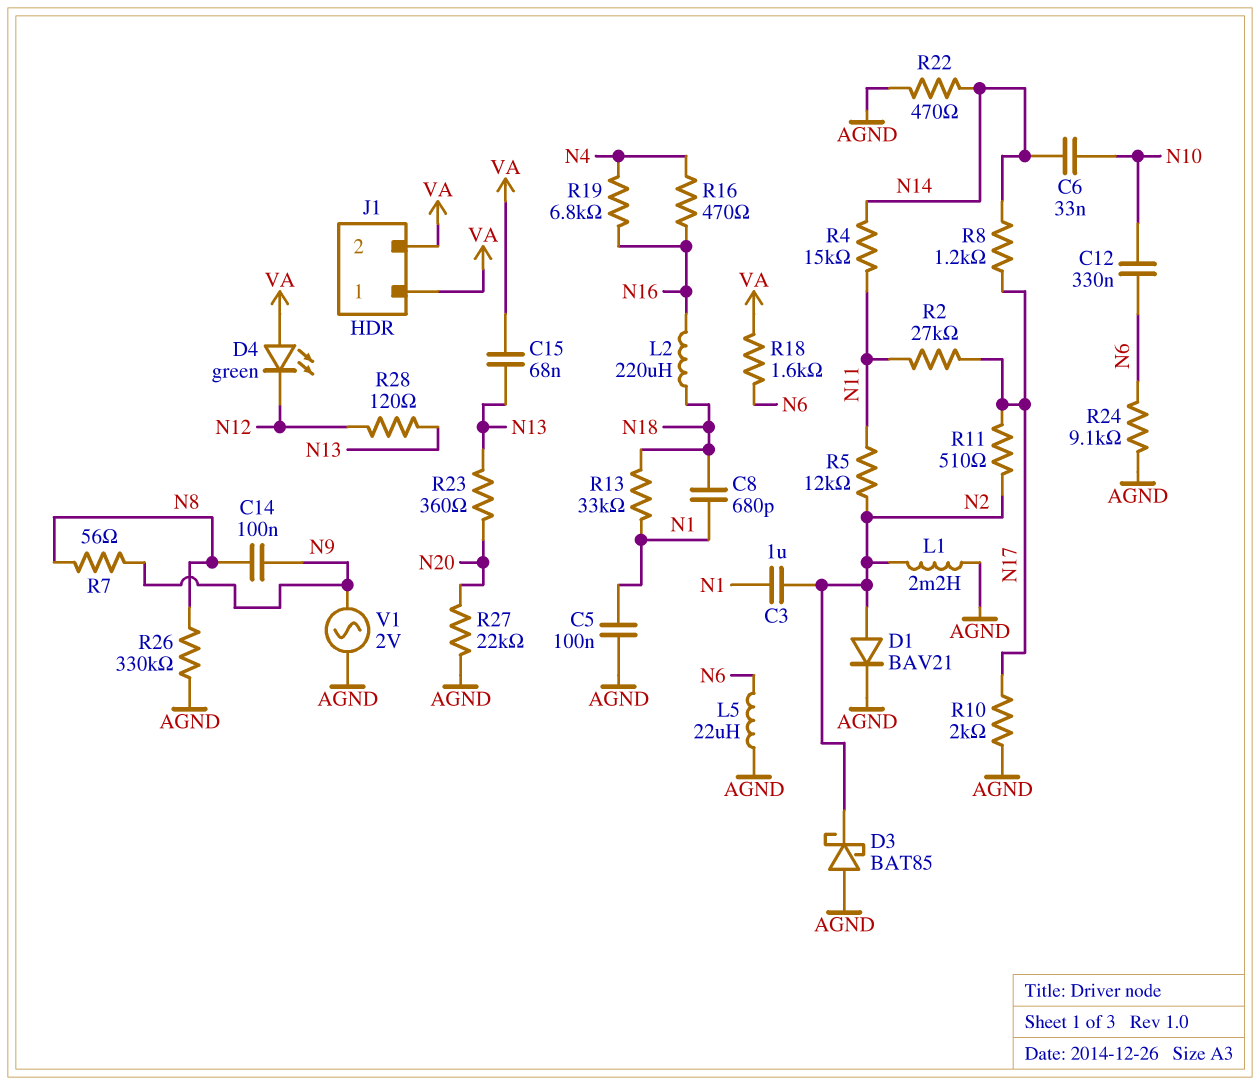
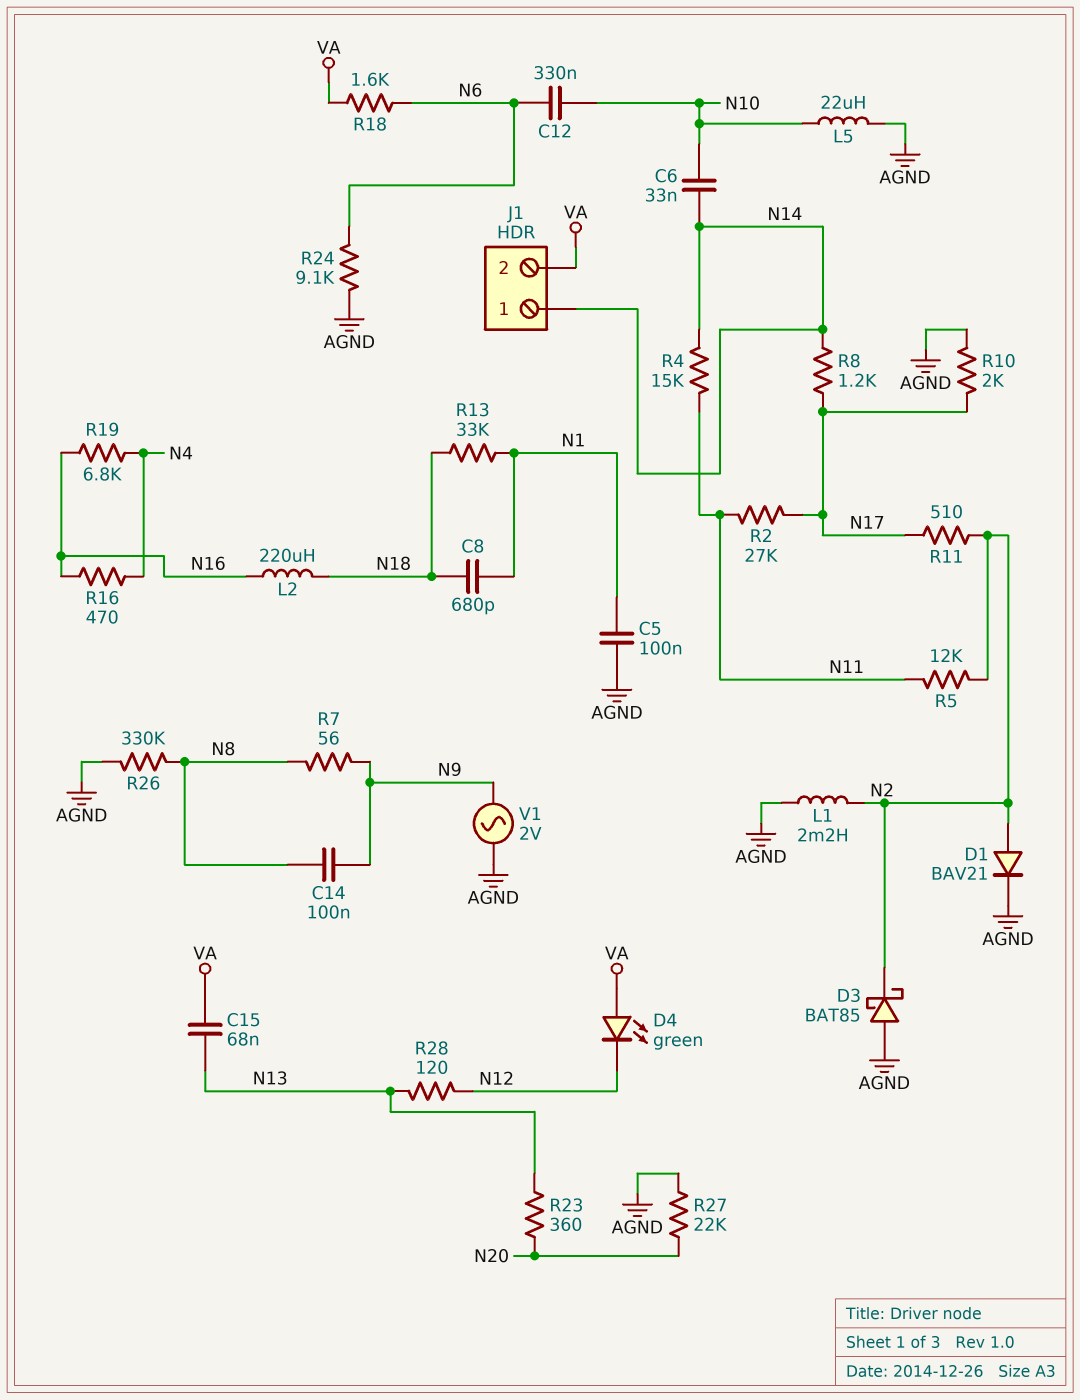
C3: 1uF (N1, N2) -> none
J1 pin 1: VA -> N14
L5: 22uH (AGND, N6) -> 22uH (AGND, N10)
R22: 470 (AGND, N14) -> none

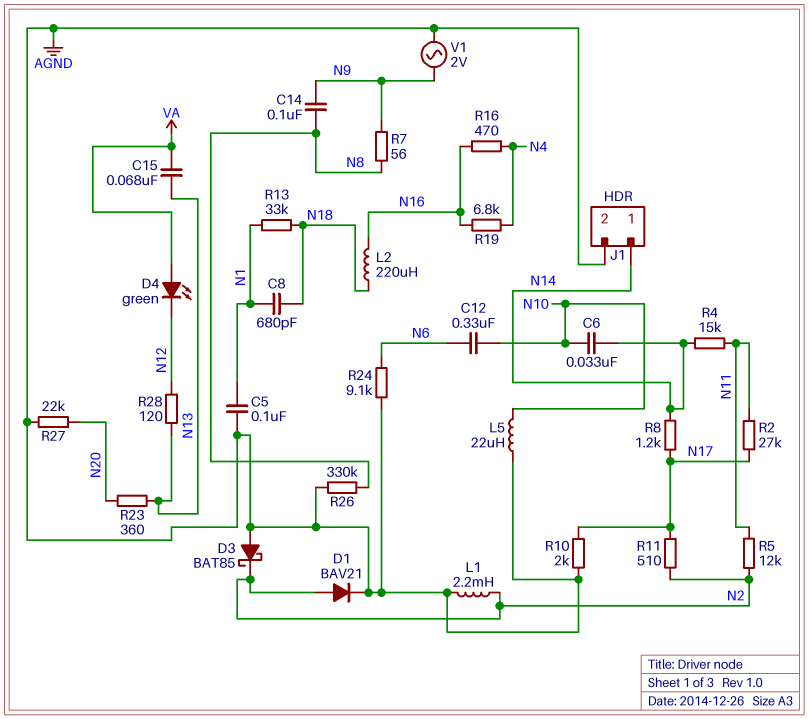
J1 pin 2: VA -> AGND
R18: 1.6k (N6, VA) -> none

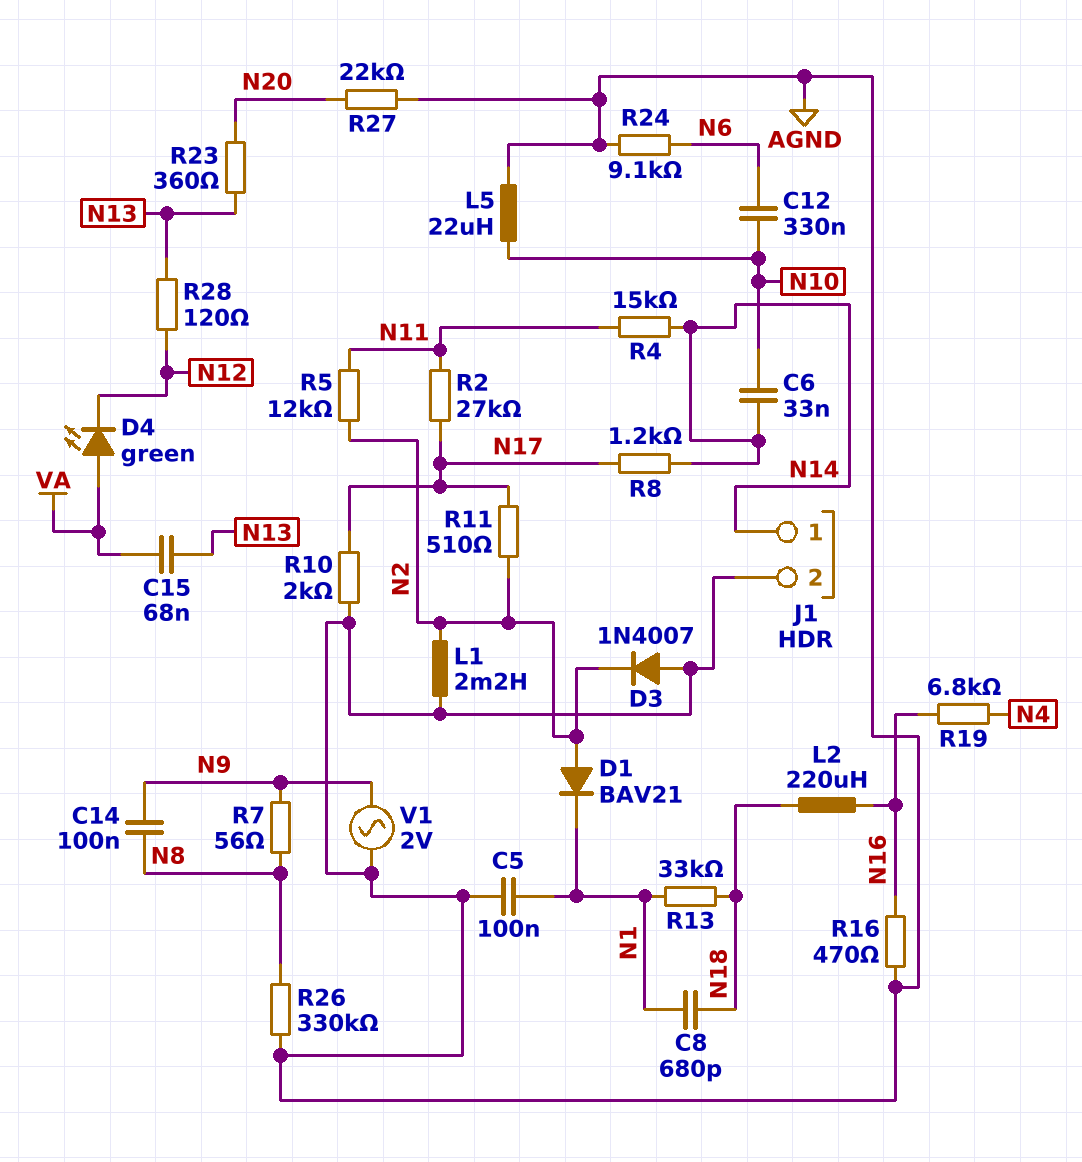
D1: diode BAV21 (A N2, K AGND) -> diode BAV21 (A N2, K N1)
D3: schottky BAT85 (A AGND, K N2) -> diode 1N4007 (A AGND, K N2)
R16: 470 (N4, N16) -> 470 (AGND, N16)

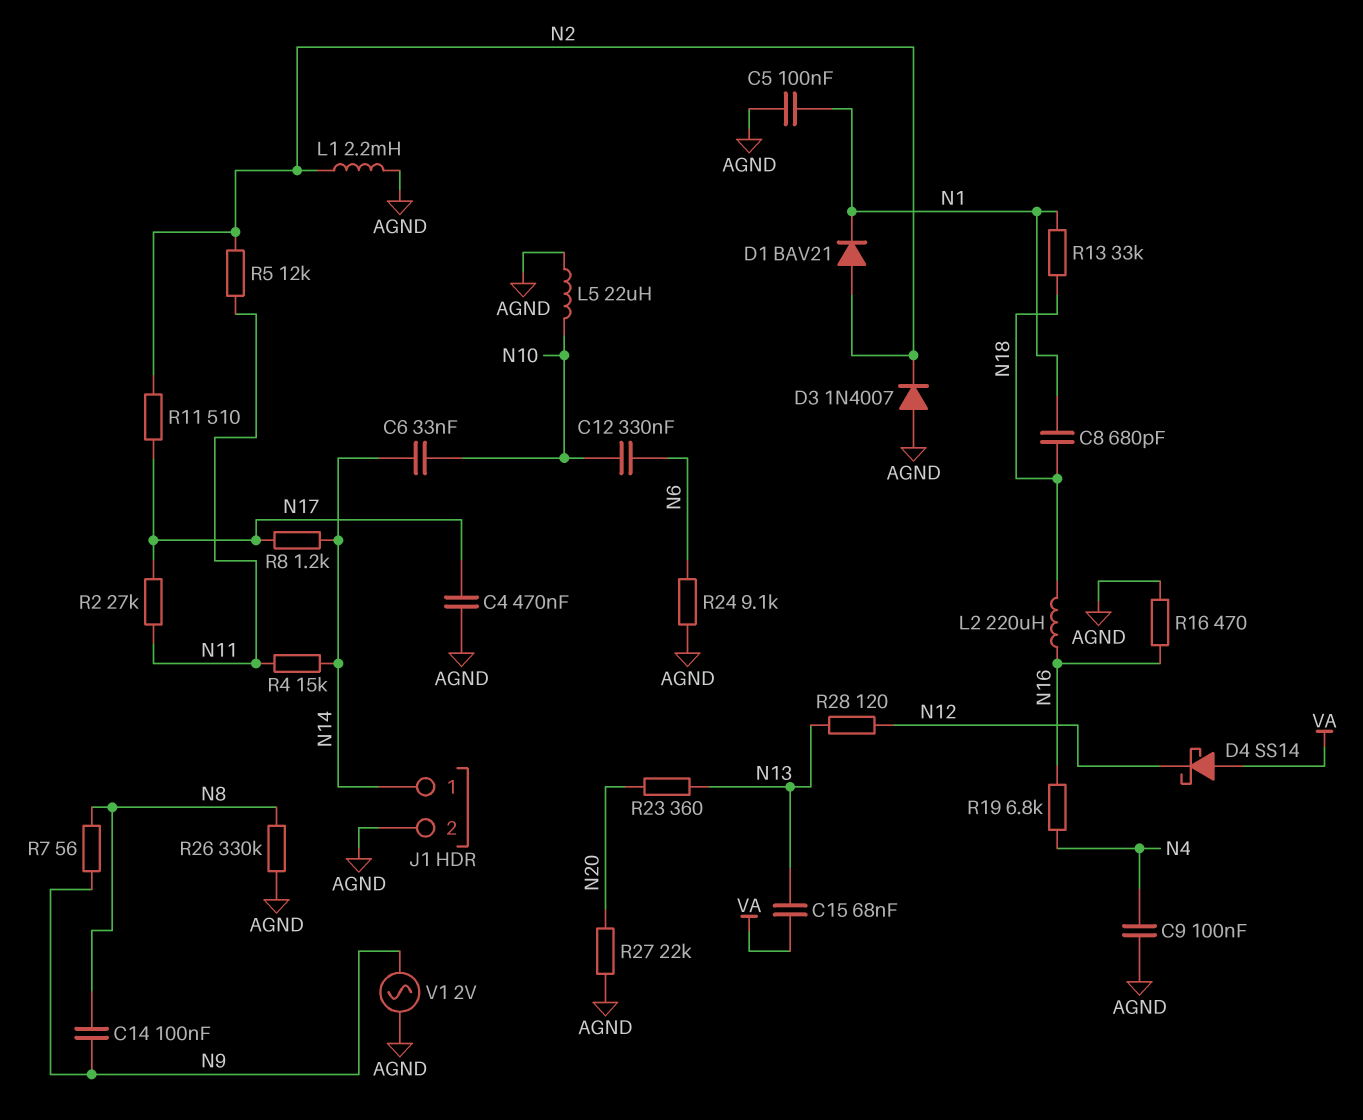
C4: none -> 470nF (AGND, N17)
C9: none -> 100nF (AGND, N4)
D4: LED green (A VA, K N12) -> schottky SS14 (A VA, K N12)
R10: 2k (AGND, N17) -> none

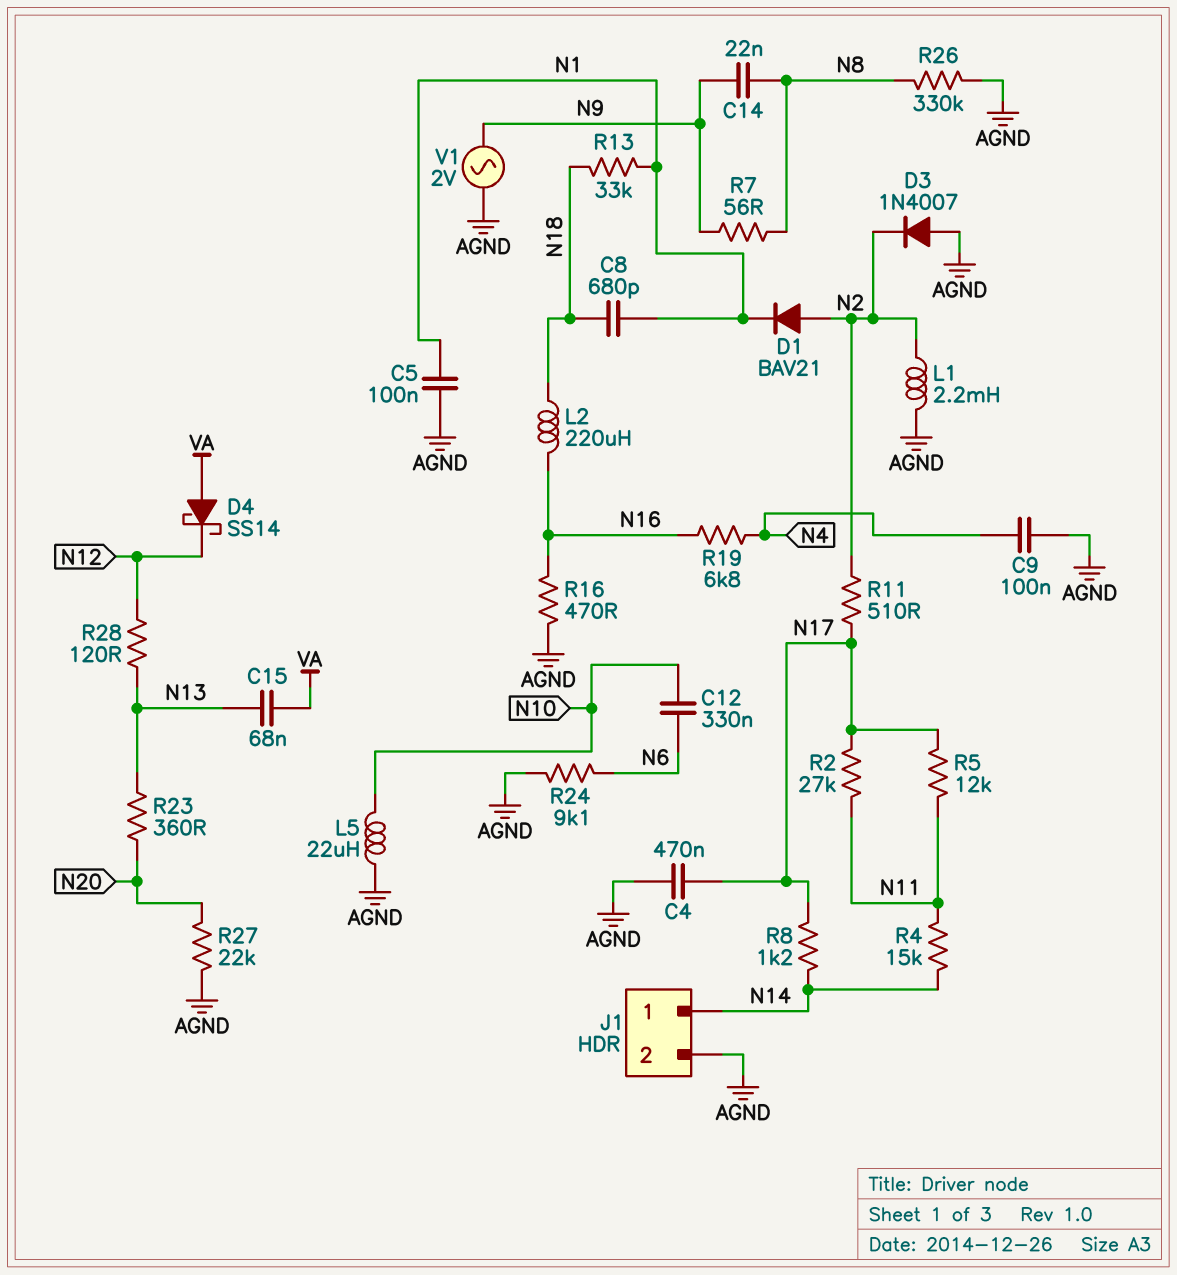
C6: 33nF (N10, N14) -> none
C14: 100nF (N8, N9) -> 22nF (N8, N9)
R5: 12k (N2, N11) -> 12k (N11, N17)

